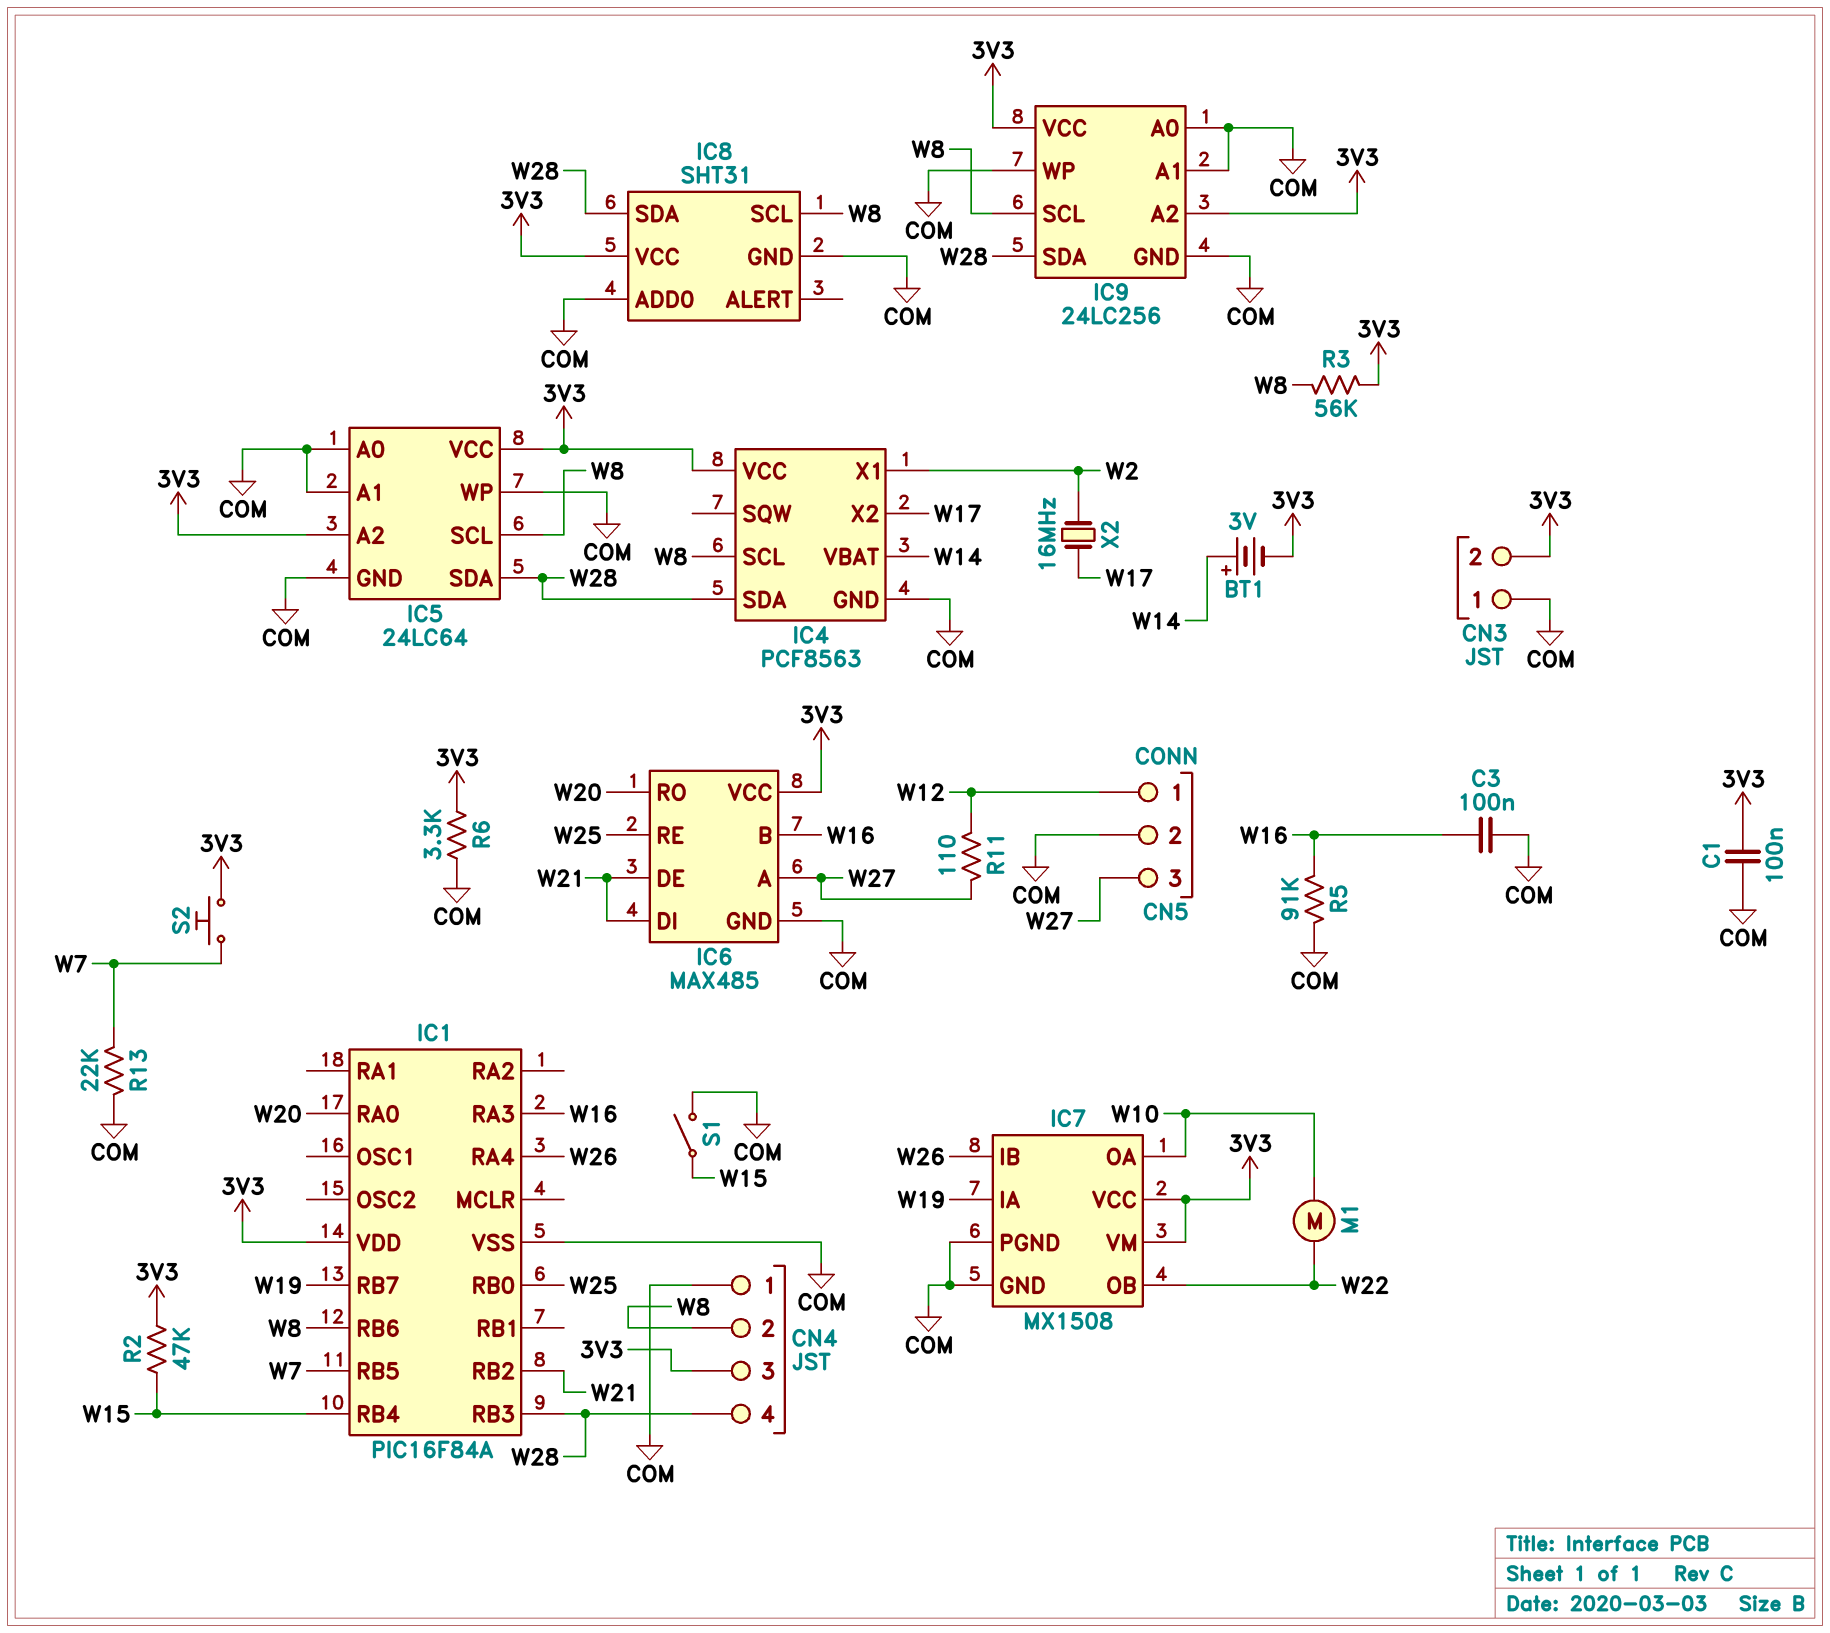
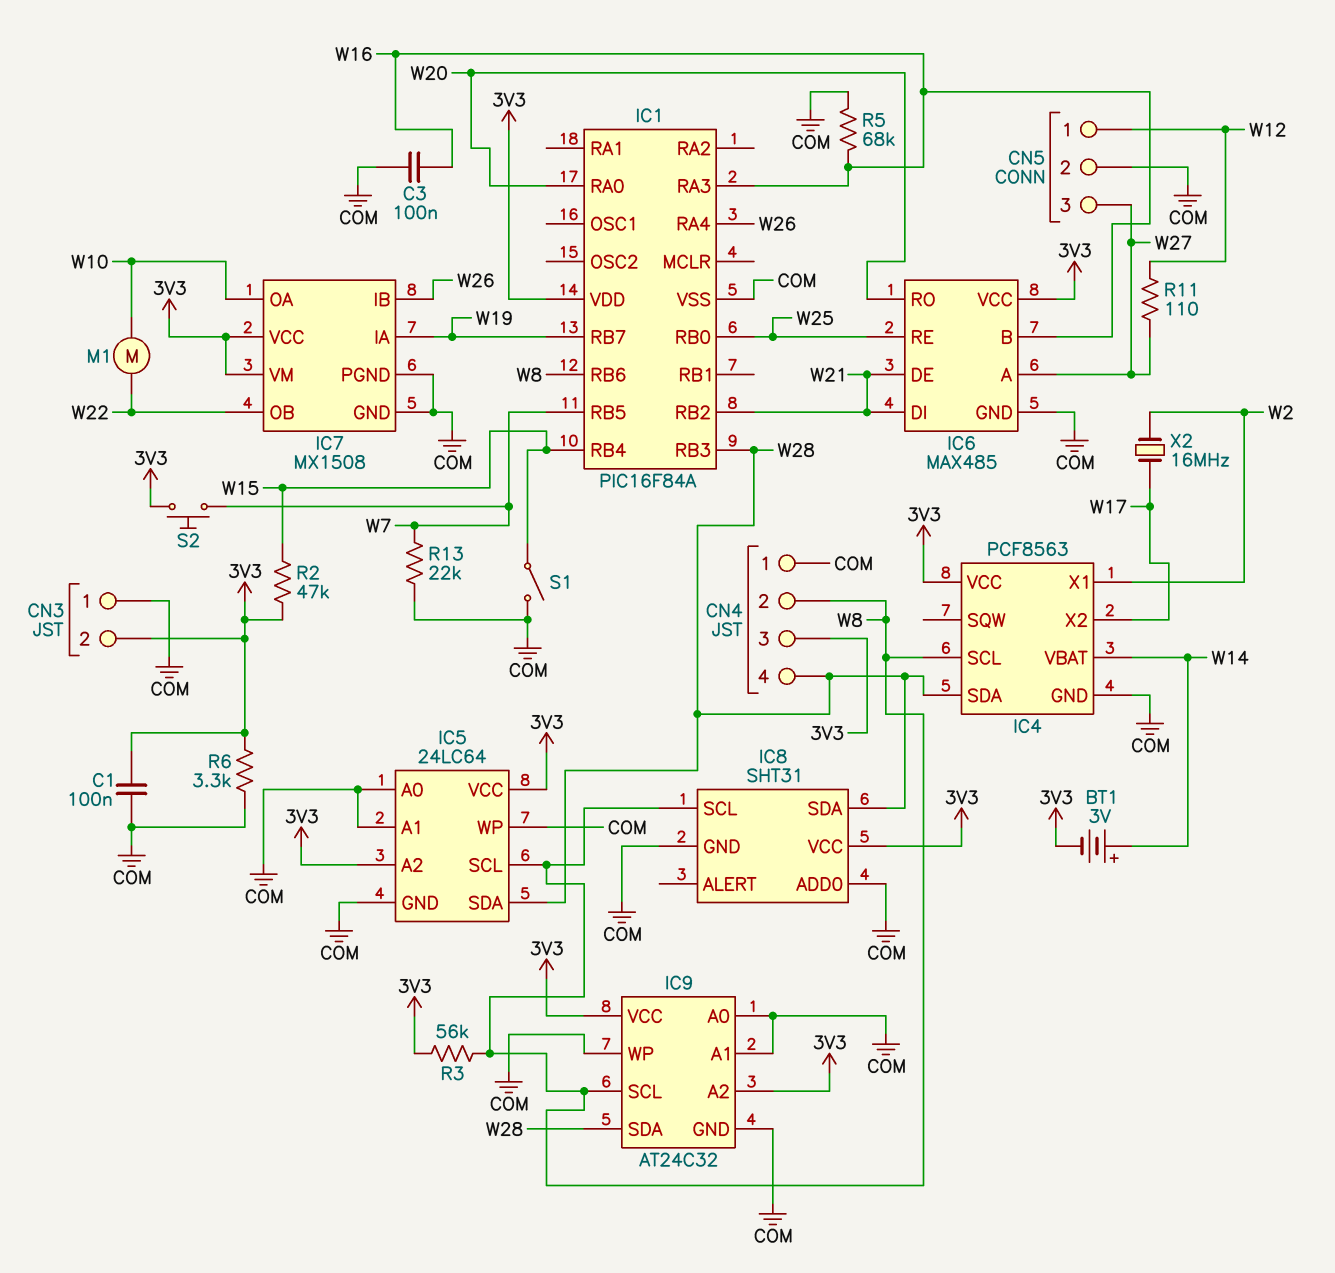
IC9: 24LC256 -> AT24C32
R5: 91k (COM, W16) -> 68k (COM, W16)

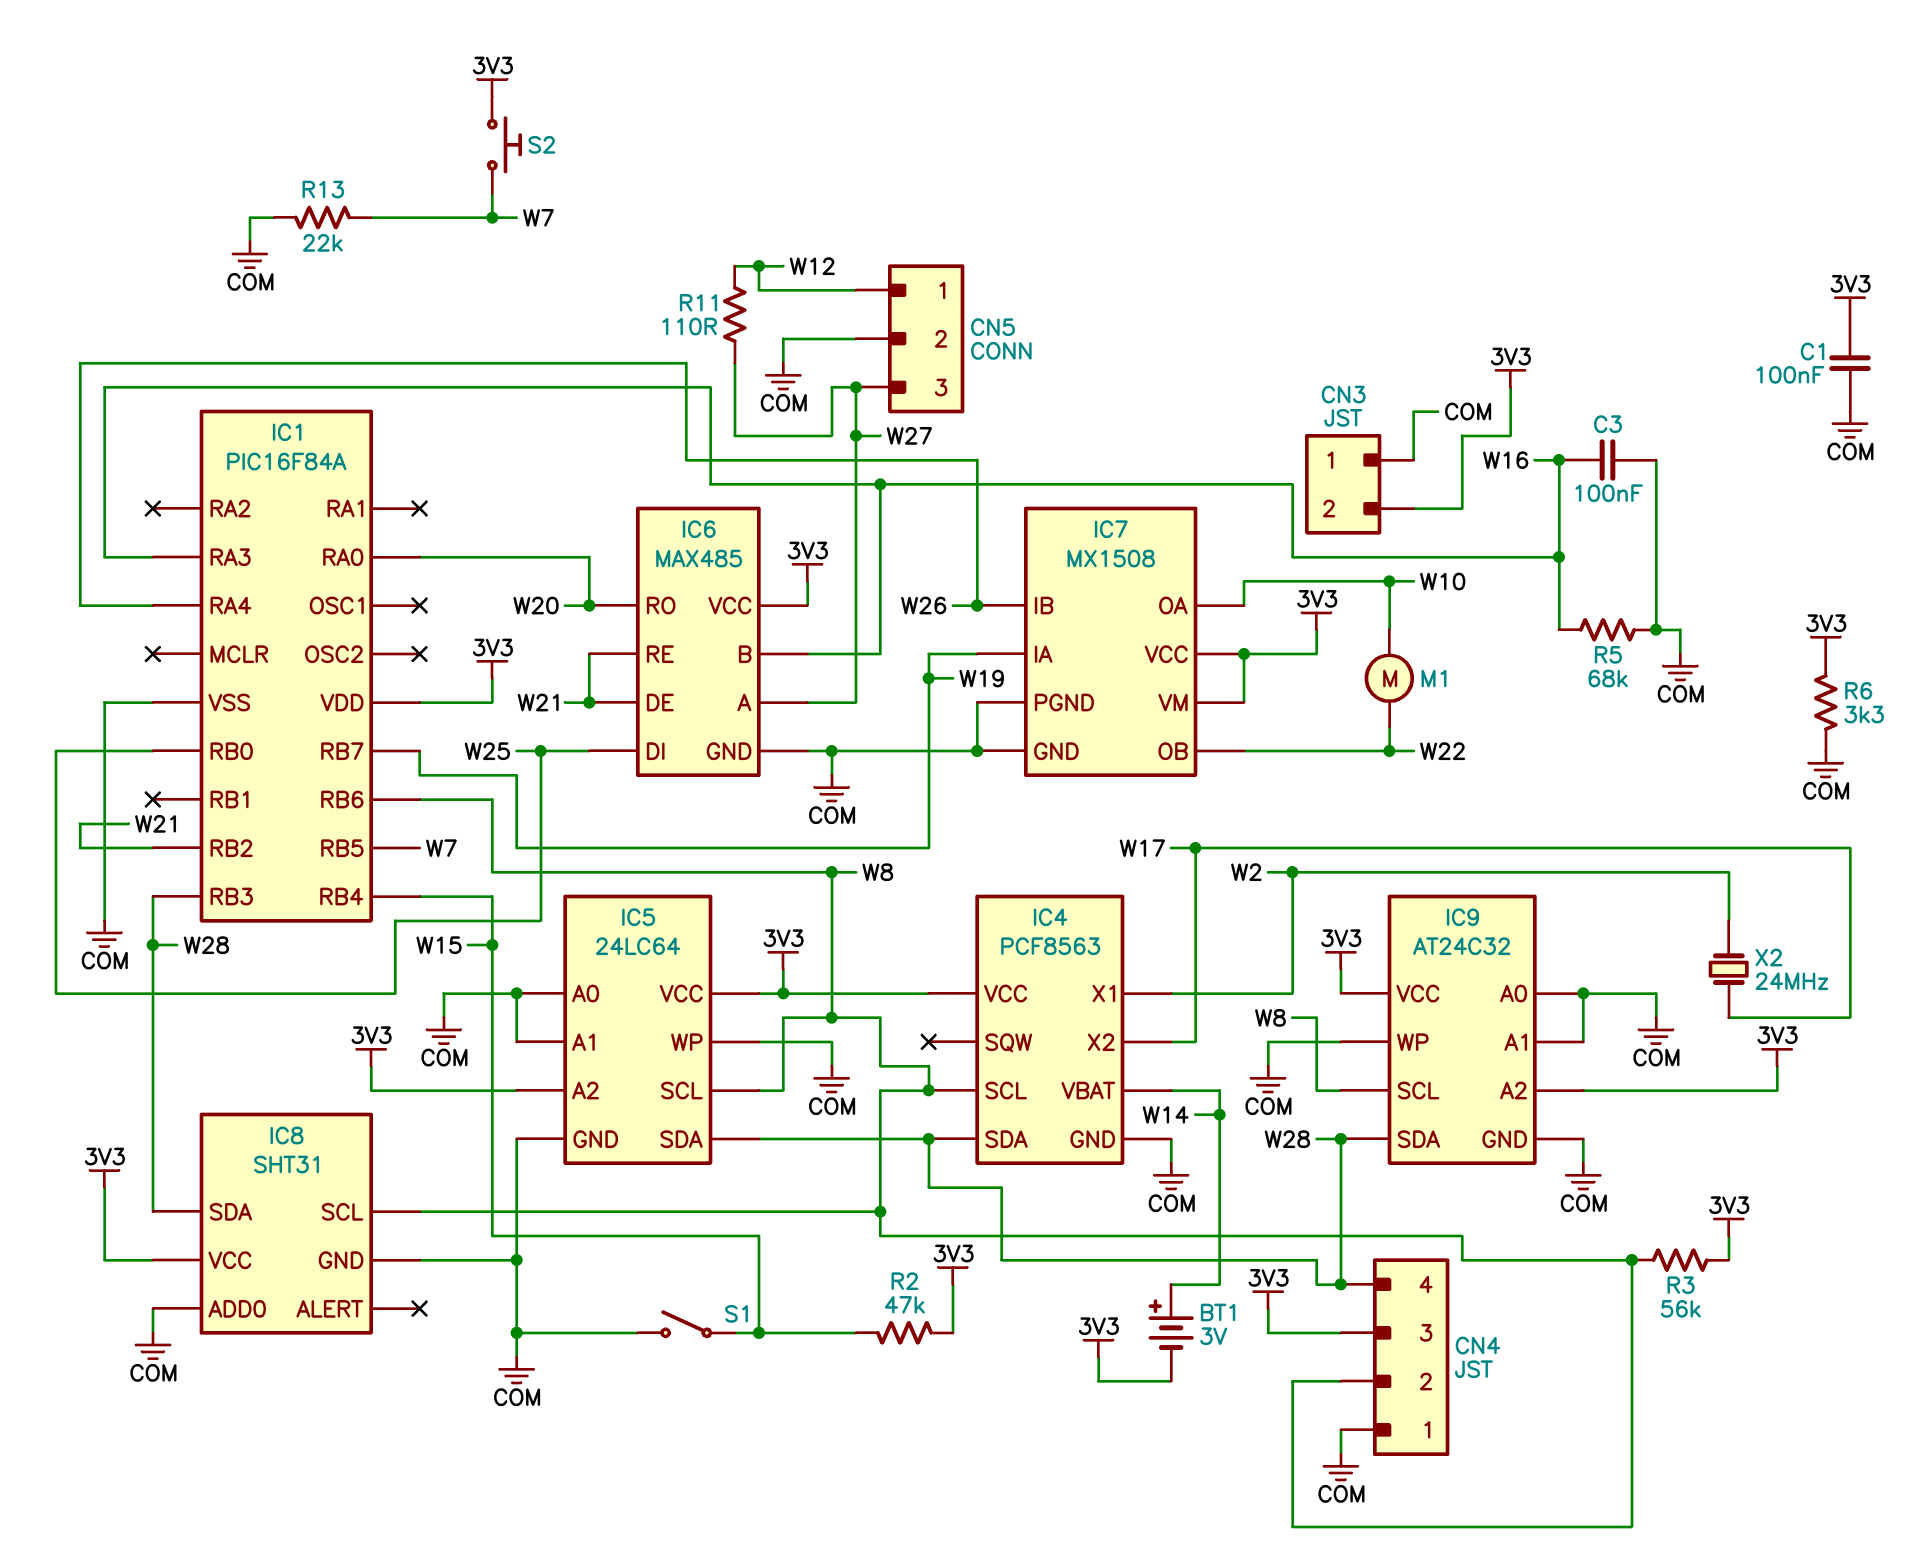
IC6 pin DI: W21 -> W25
IC6 pin RE: W25 -> W21
X2: 16MHz (W2, W17) -> 24MHz (W2, W17)

